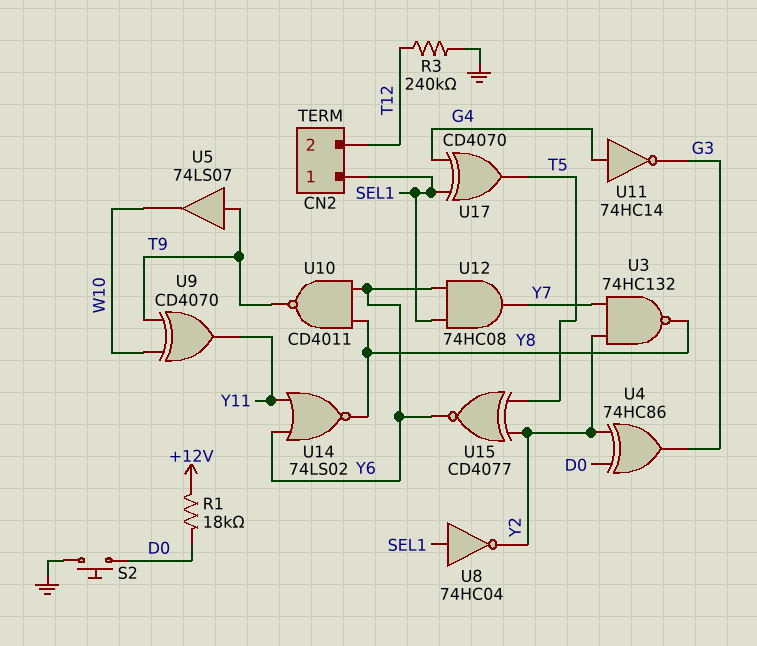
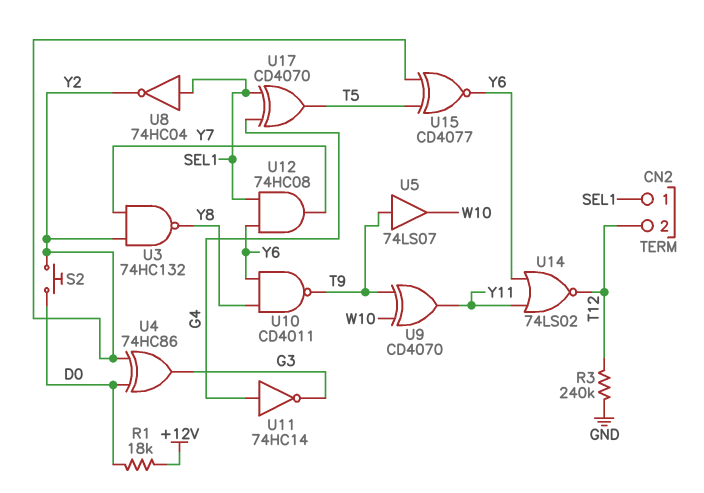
S2: button (D0, GND) -> button (D0, Y2)
U14: NOR 74LS02 (in Y6, in Y11, out Y8) -> NOR 74LS02 (in Y6, in Y11, out T12)

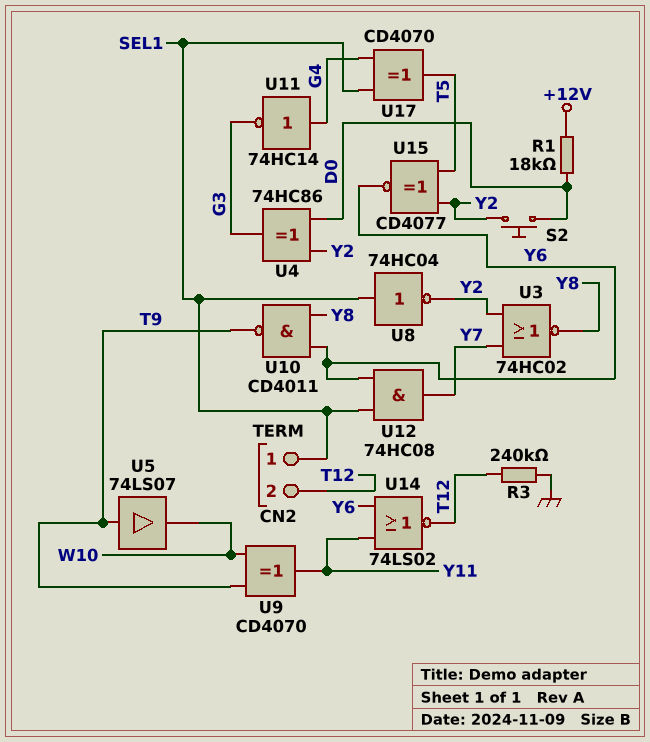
U3: NAND 74HC132 (in Y2, in Y7, out Y8) -> NOR 74HC02 (in Y2, in Y7, out Y8)

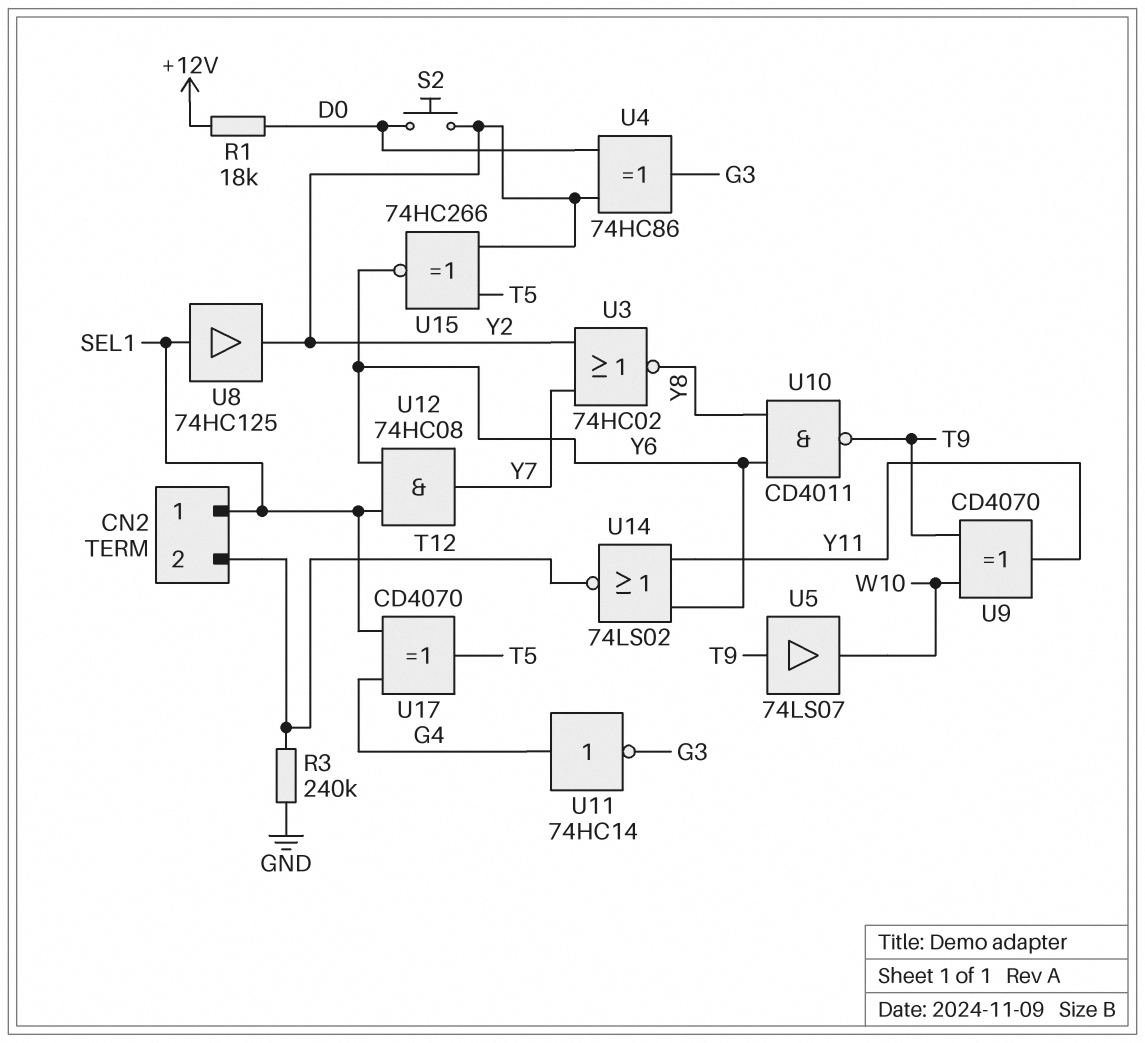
U8: NOT 74HC04 (in SEL1, out Y2) -> buffer 74HC125 (in SEL1, out Y2)
U15: XNOR CD4077 (in T5, in Y2, out Y6) -> XNOR 74HC266 (in T5, in Y2, out Y6)

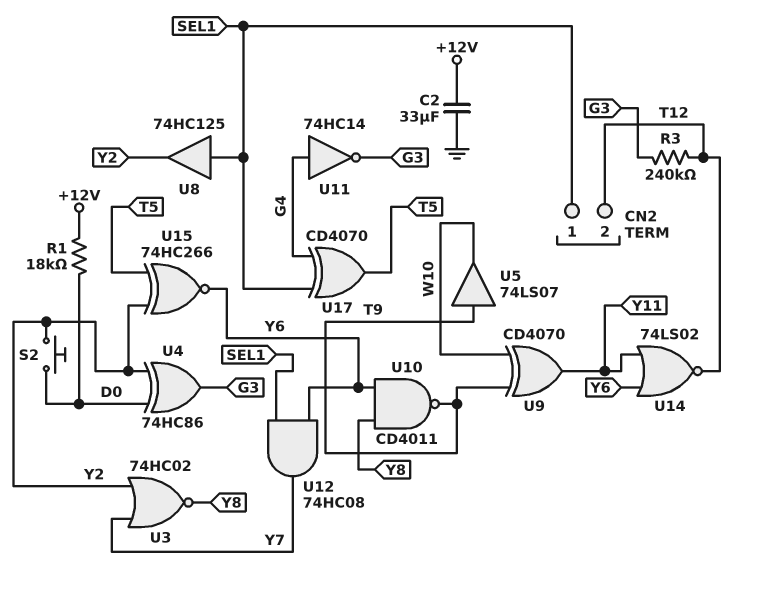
C2: none -> 33uF (+12V, GND)
R3: 240k (GND, T12) -> 240k (G3, T12)

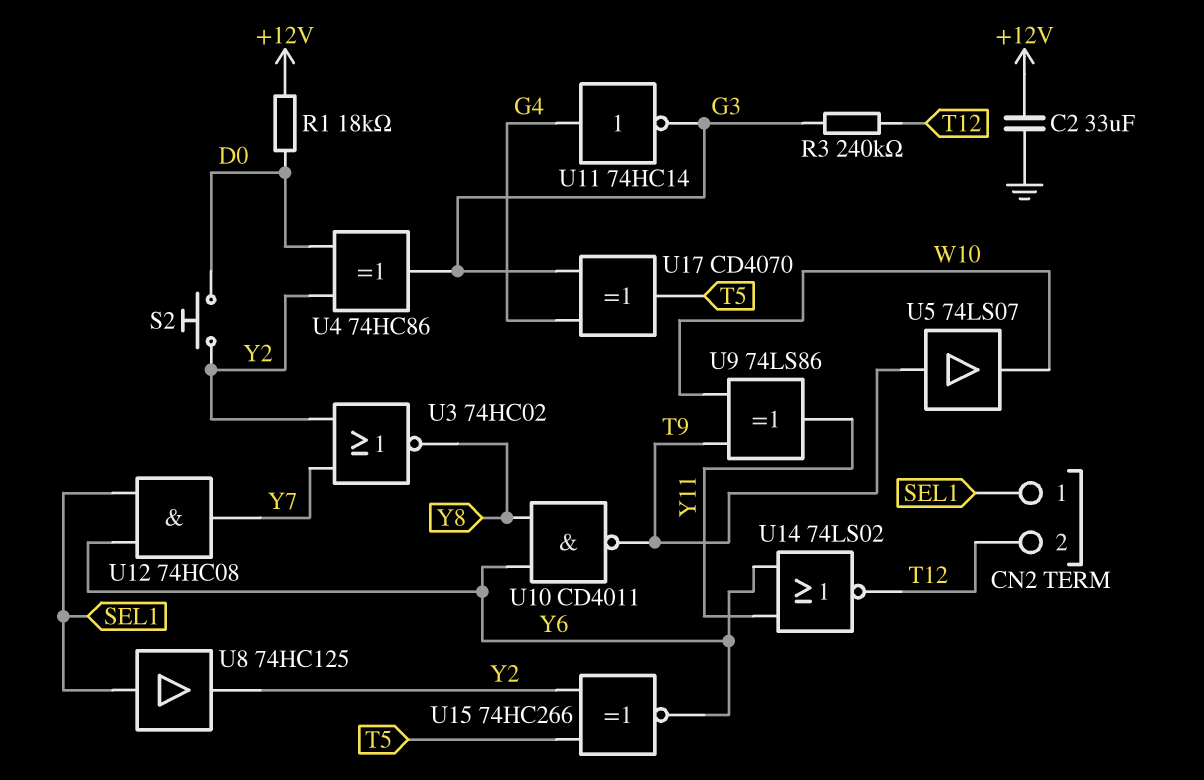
U9: XOR CD4070 (in T9, in W10, out Y11) -> XOR 74LS86 (in T9, in W10, out Y11)
U17: XOR CD4070 (in G4, in SEL1, out T5) -> XOR CD4070 (in G3, in G4, out T5)

